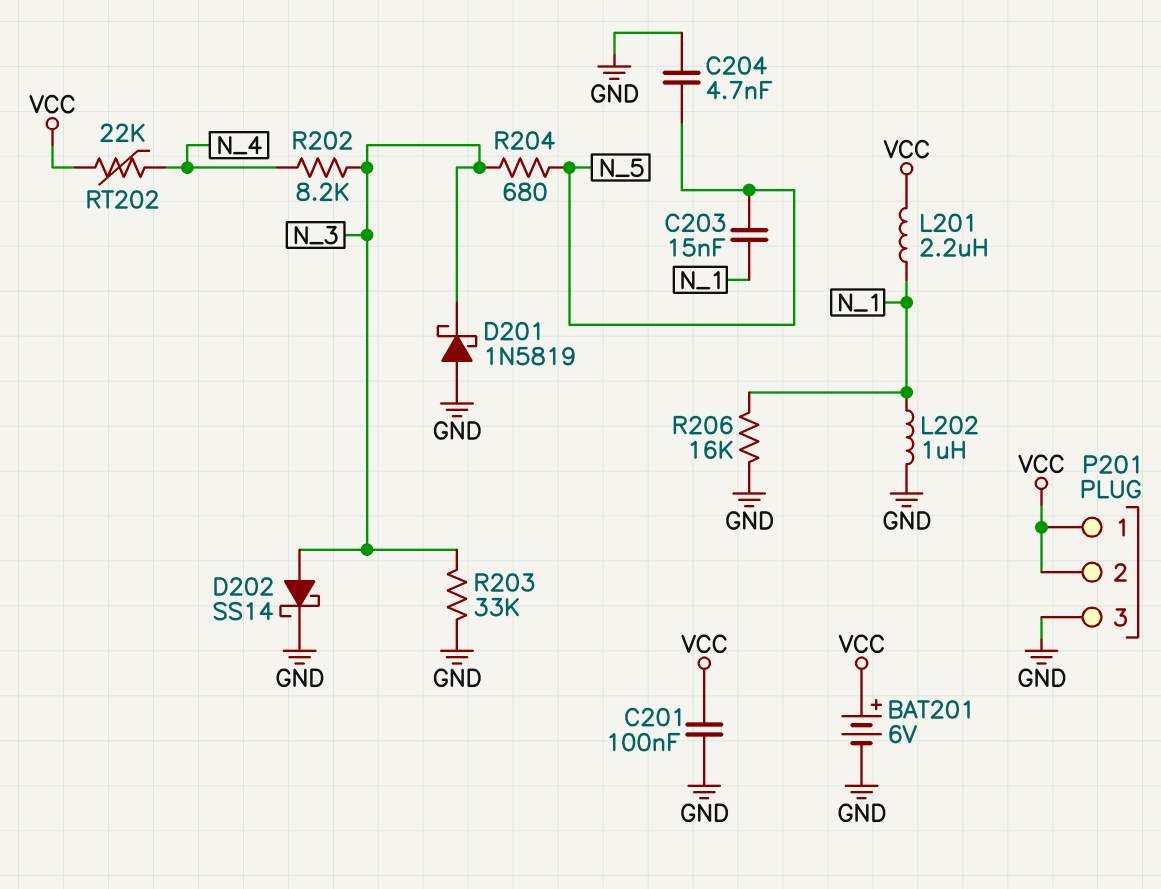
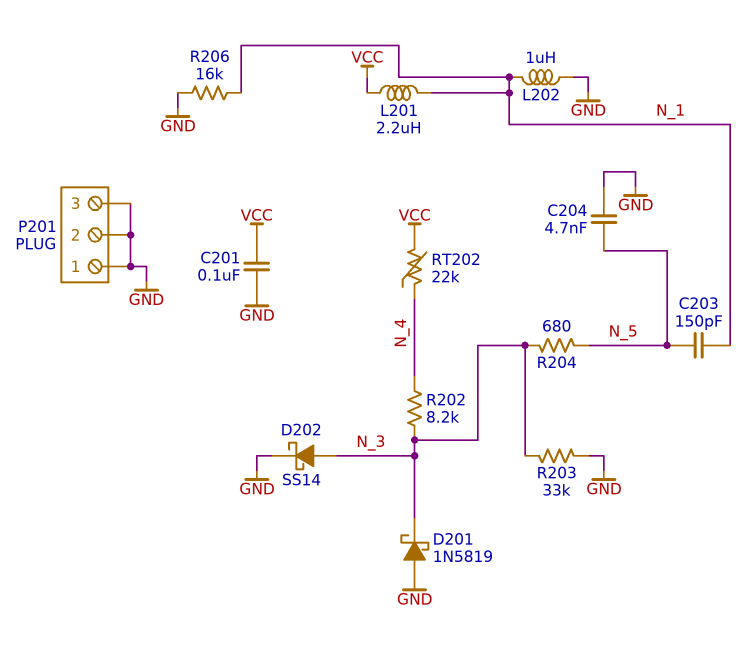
BAT201: 6V (plus VCC, minus GND) -> none
C203: 15nF (N_1, N_5) -> 150pF (N_1, N_5)
P201 pin 1: VCC -> GND
P201 pin 2: VCC -> GND

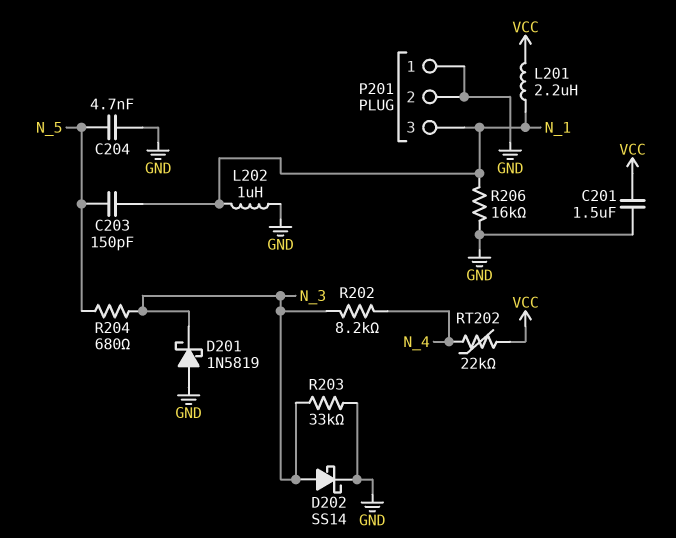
C201: 100nF (GND, VCC) -> 1.5uF (GND, VCC)
P201 pin 3: GND -> N_1

